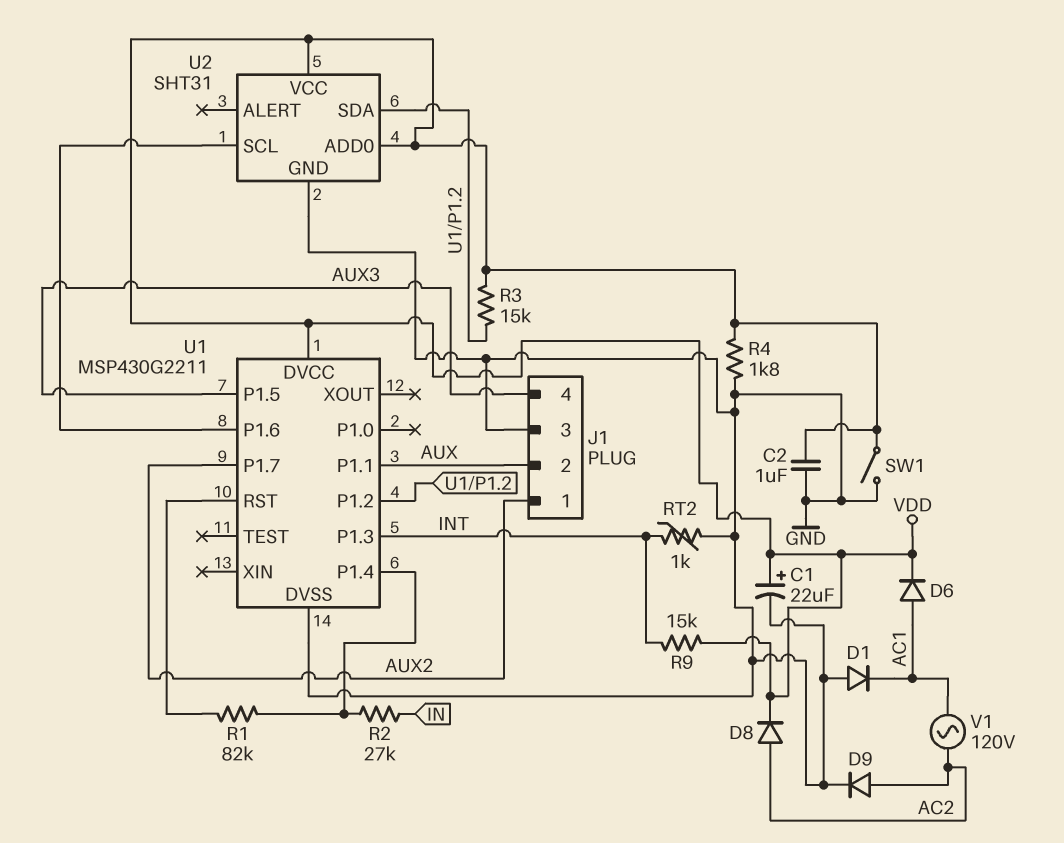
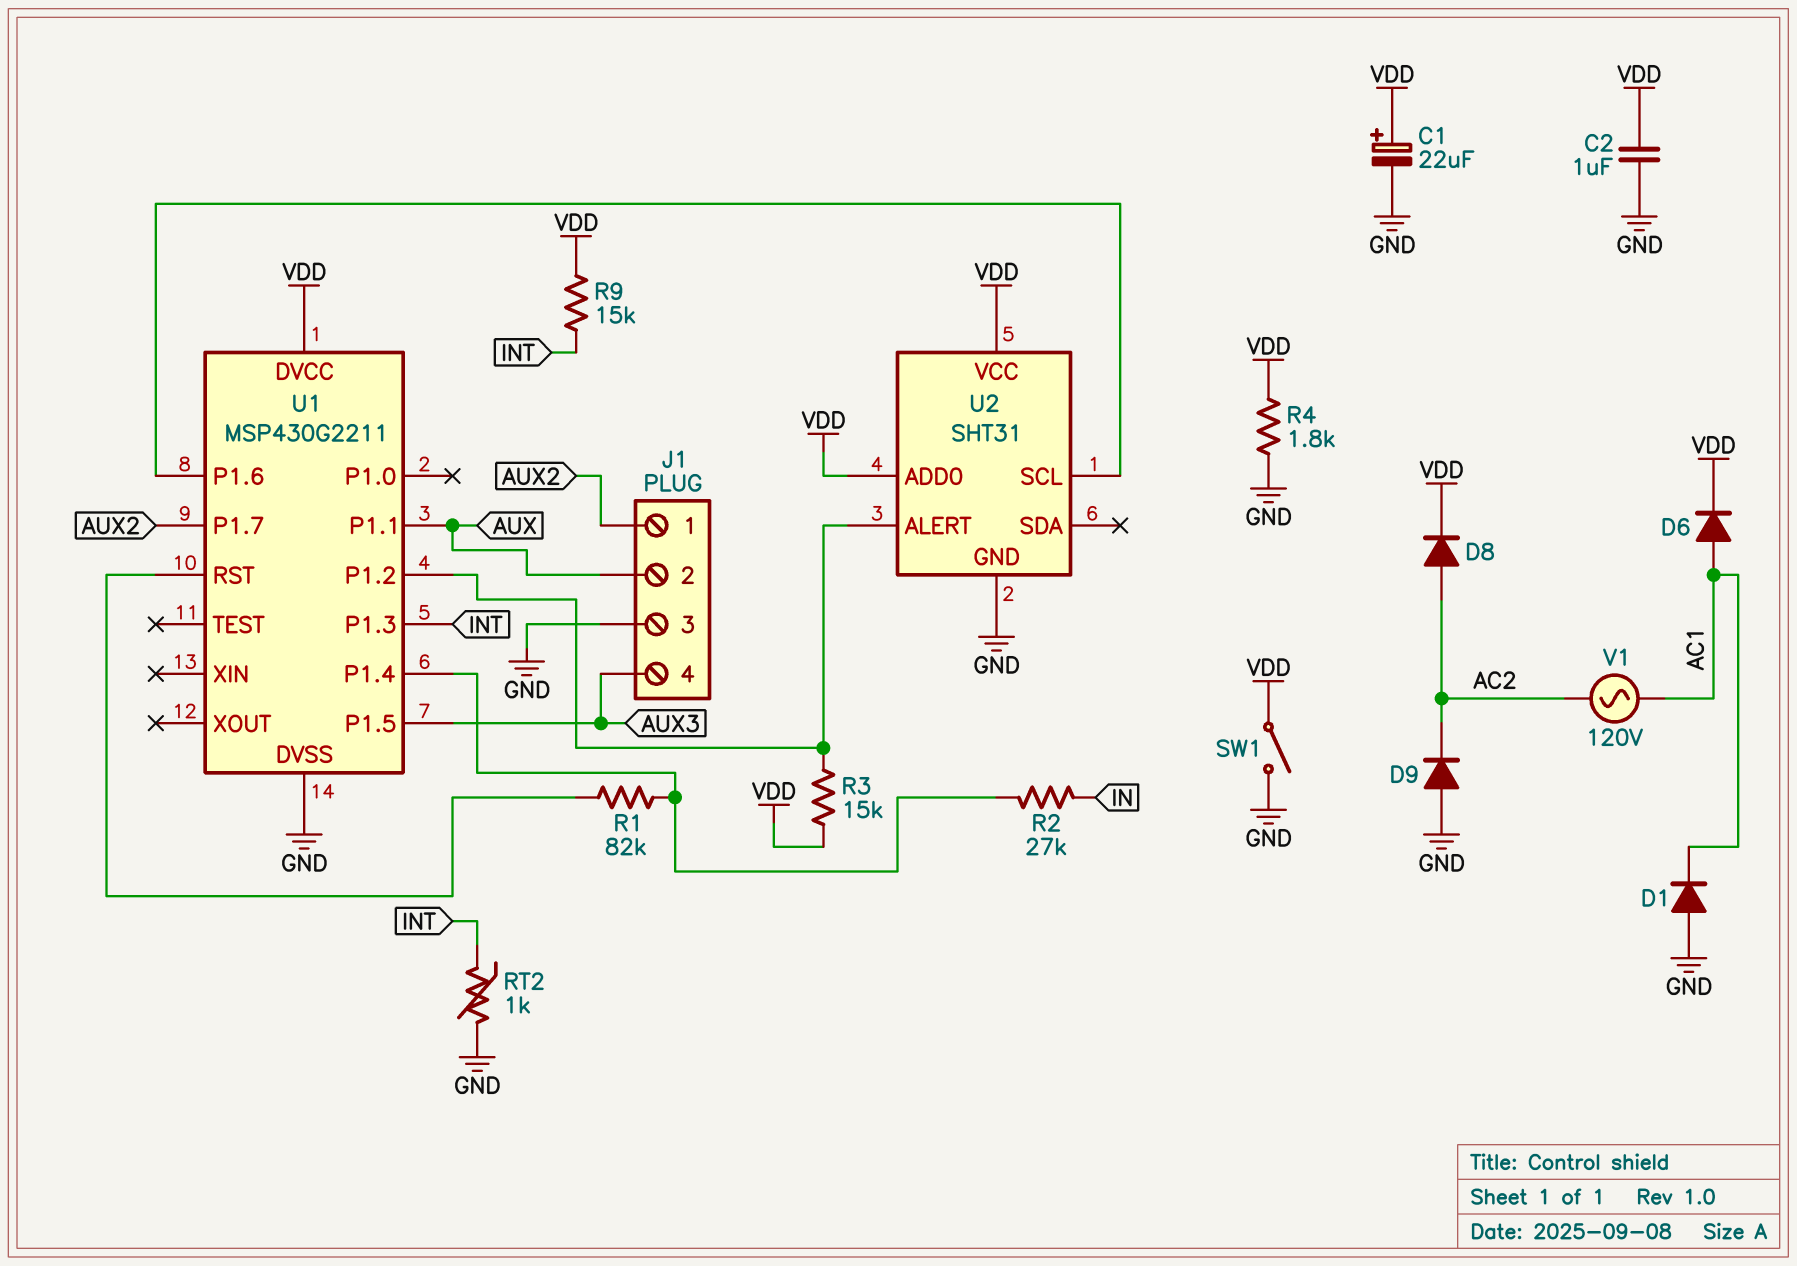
D9: diode (A AC2, K GND) -> diode (A GND, K AC2)
U2 pin ALERT: none -> U1/P1.2
U2 pin SDA: U1/P1.2 -> none

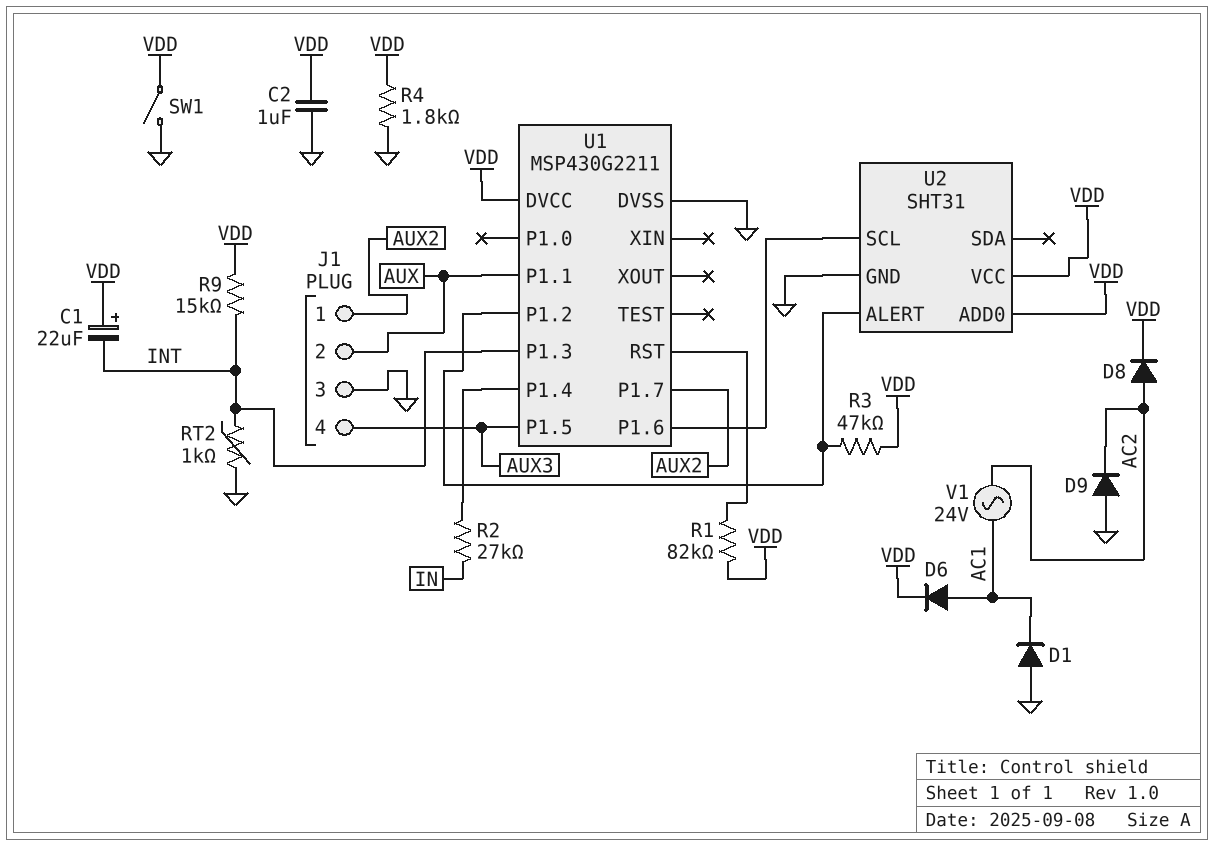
C1: 22uF (plus VDD, minus GND) -> 22uF (plus VDD, minus INT)
R1: 82k (U1/P1.4, U1/RST) -> 82k (U1/RST, VDD)
R3: 15k (U1/P1.2, VDD) -> 47k (U1/P1.2, VDD)
V1: AC 120V (AC1, AC2) -> AC 24V (AC1, AC2)

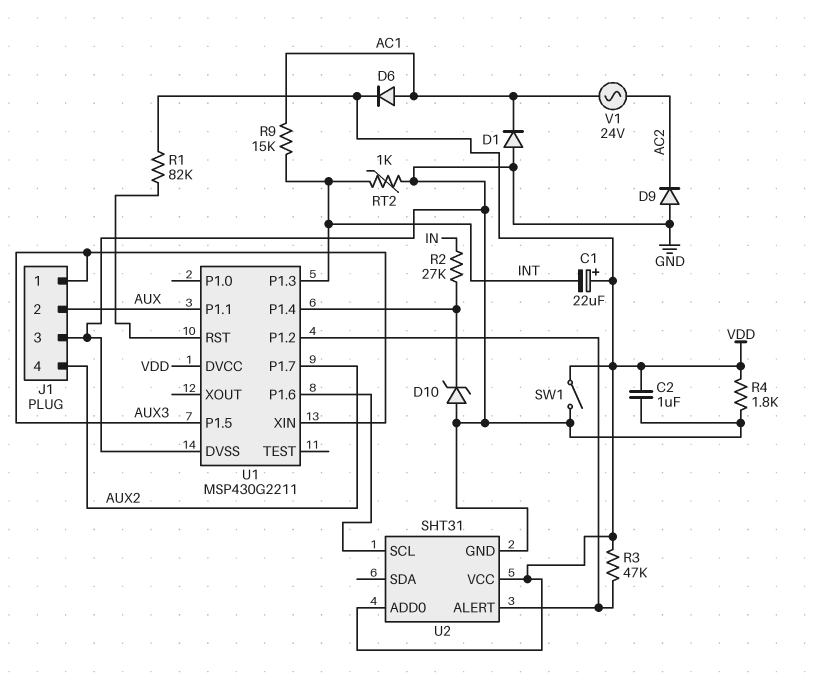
D8: diode (A AC2, K VDD) -> none
D10: none -> zener (A GND, K U1/P1.4)
J1 pin 1: AUX2 -> AUX3
J1 pin 4: AUX3 -> AUX2
R9: 15k (INT, VDD) -> 15k (AC1, INT)
U1 pin XIN: none -> AUX3

